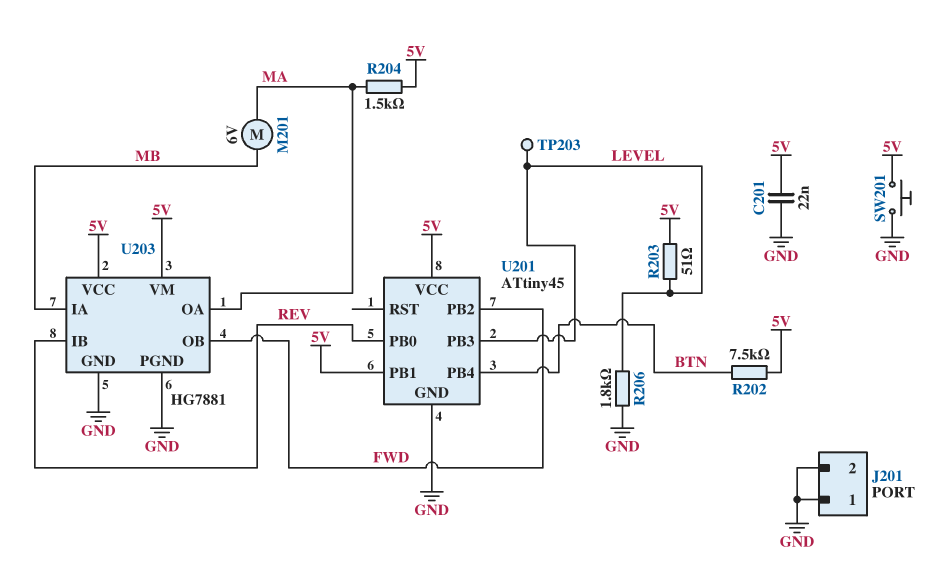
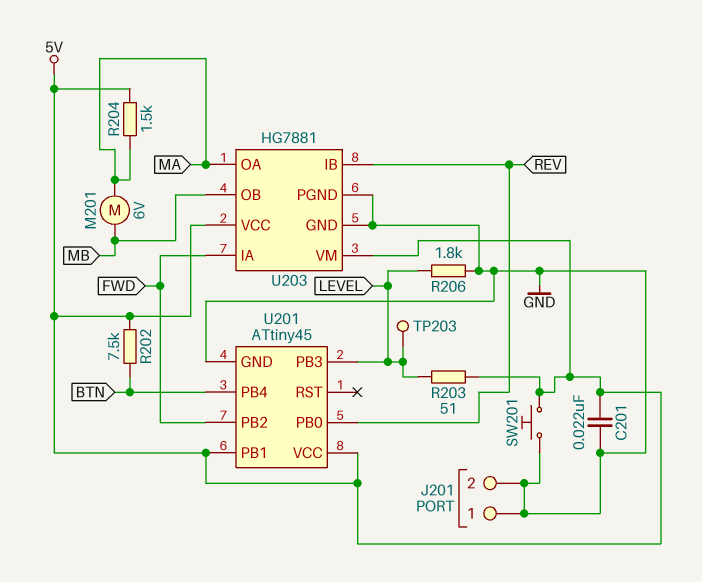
U203 pin IA: MB -> FWD
U203 pin OB: FWD -> MB

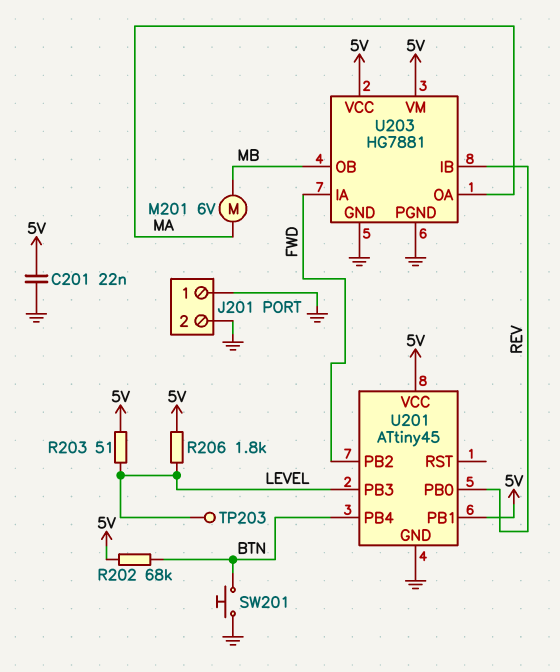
R202: 7.5k (5V, BTN) -> 68k (5V, BTN)
R204: 1.5k (5V, MA) -> none
R206: 1.8k (GND, LEVEL) -> 1.8k (5V, LEVEL)
SW201: button (5V, GND) -> button (BTN, GND)

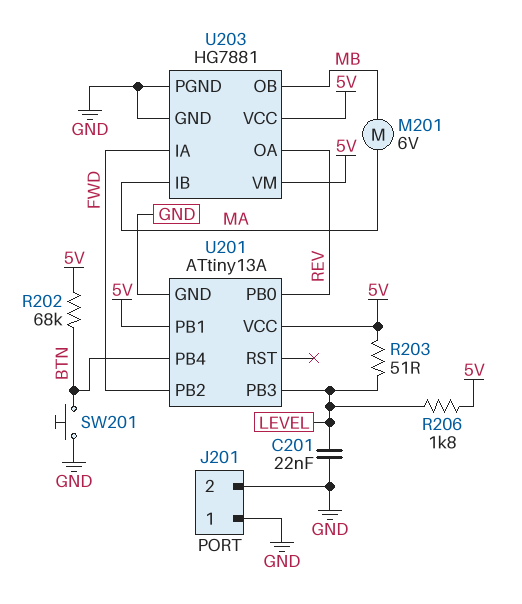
C201: 22nF (5V, GND) -> 22nF (GND, LEVEL)
TP203: test point (LEVEL) -> none
U201: ATtiny45 -> ATtiny13A
U203 pin IB: REV -> MA
U203 pin OA: MA -> REV

